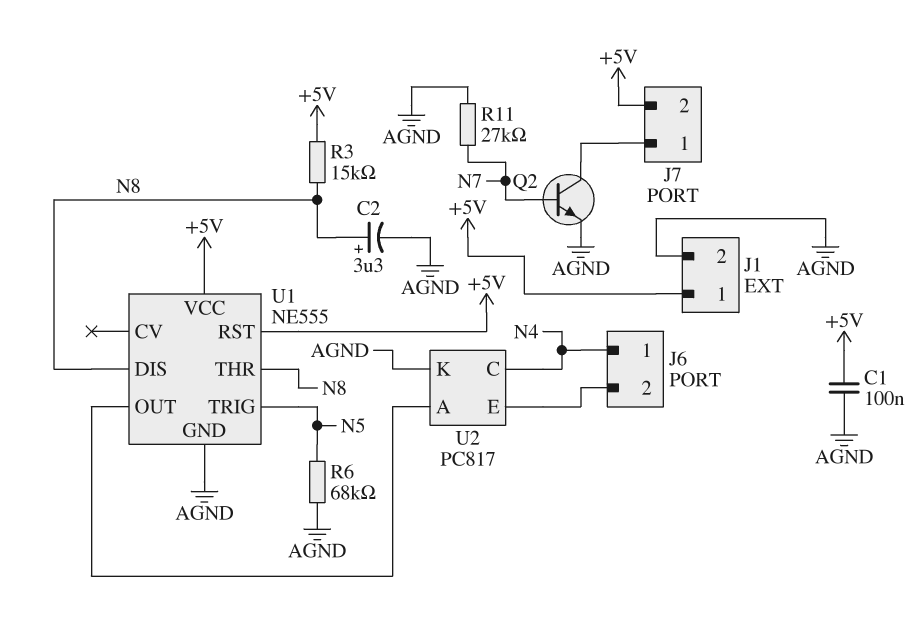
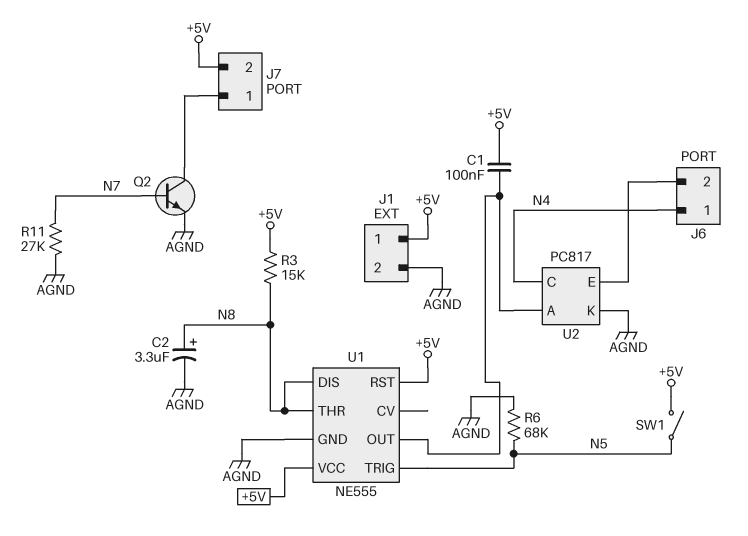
C1: 100nF (+5V, AGND) -> 100nF (+5V, U1/OUT)
SW1: none -> switch (+5V, N5)

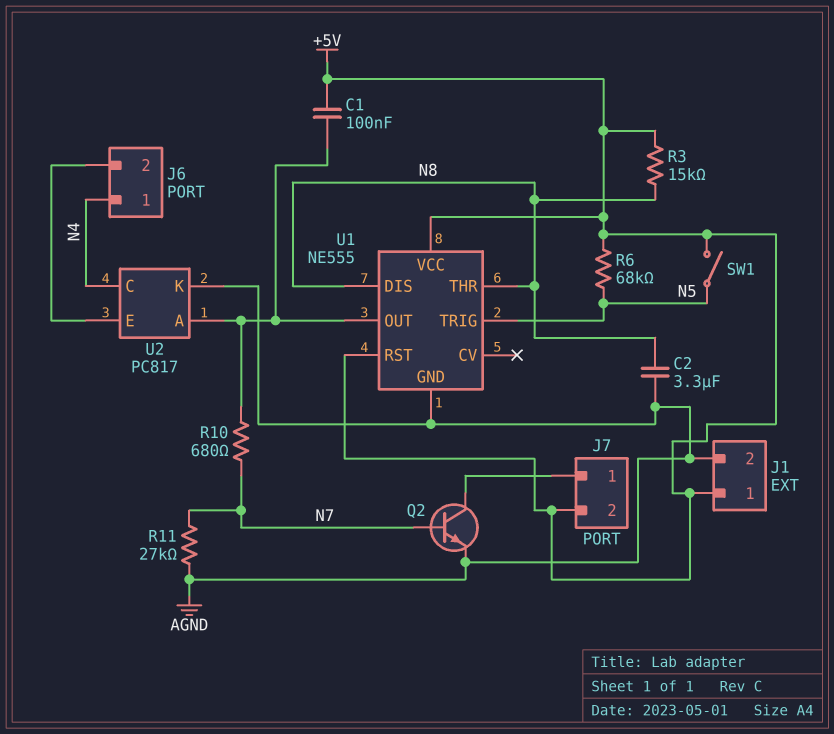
C2: 3.3uF (plus N8, minus AGND) -> 3.3uF (AGND, N8)
R6: 68k (AGND, N5) -> 68k (+5V, N5)
R10: none -> 680 (N7, U1/OUT)

